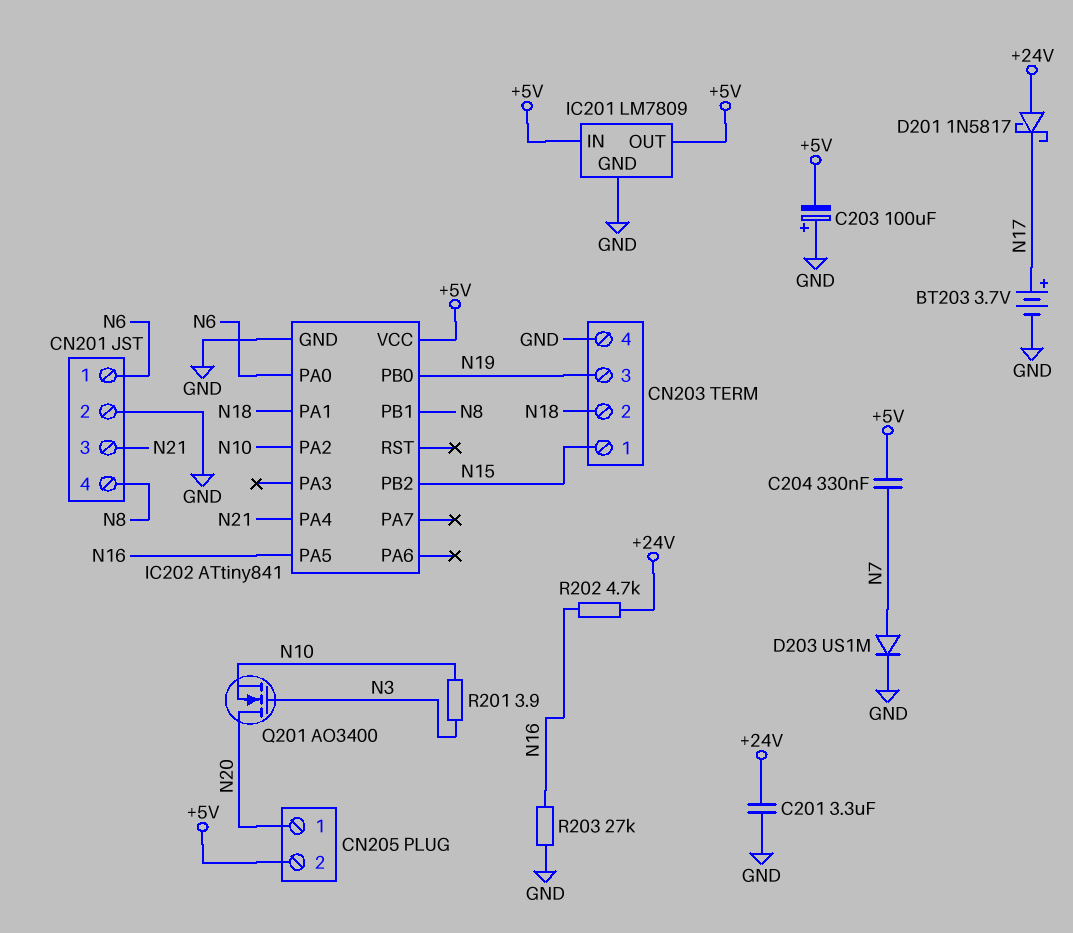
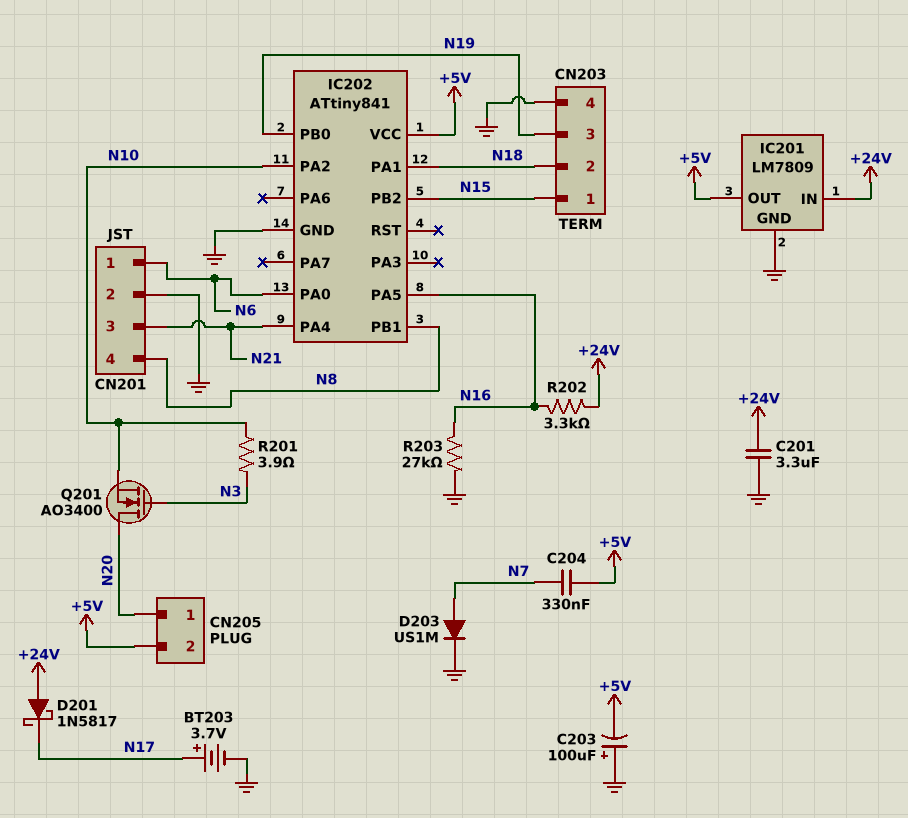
IC201 pin IN: +5V -> +24V
R202: 4.7k (+24V, N16) -> 3.3k (+24V, N16)

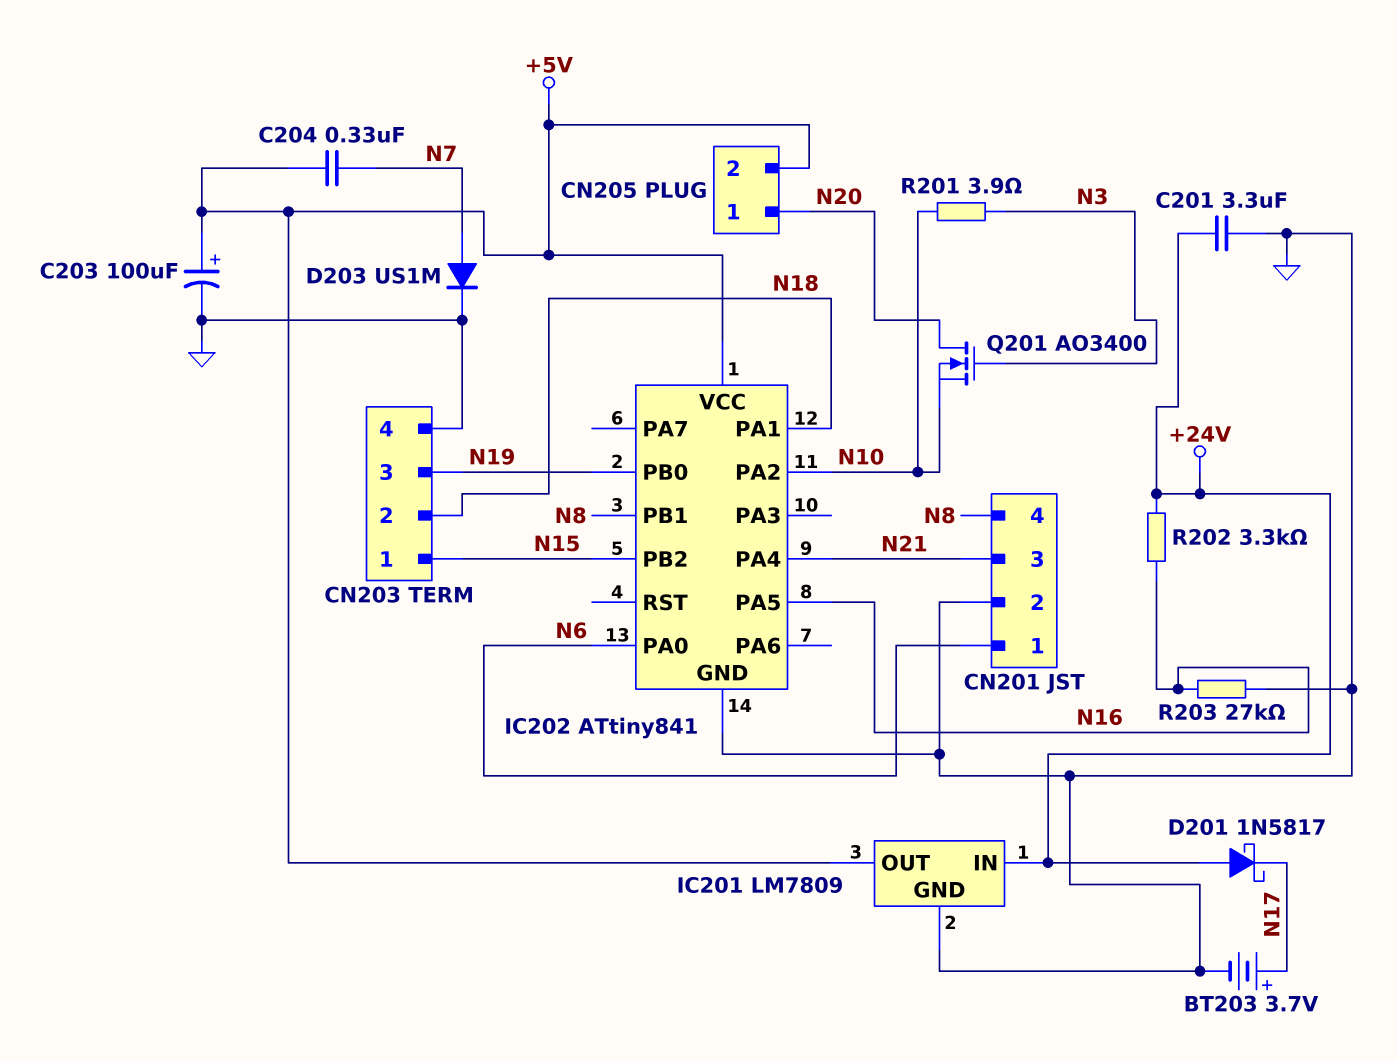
C203: 100uF (plus GND, minus +5V) -> 100uF (plus +5V, minus GND)

